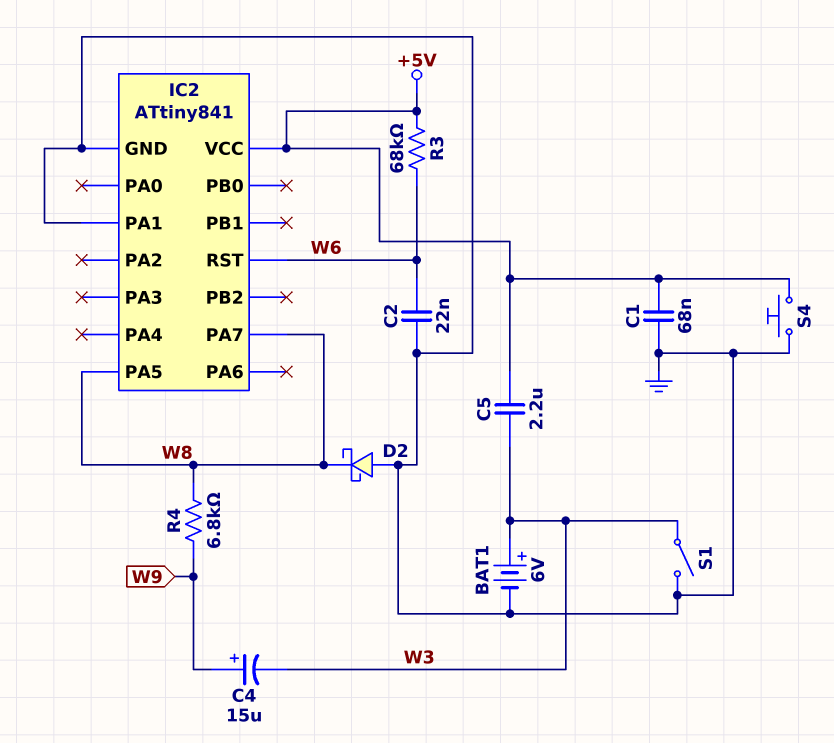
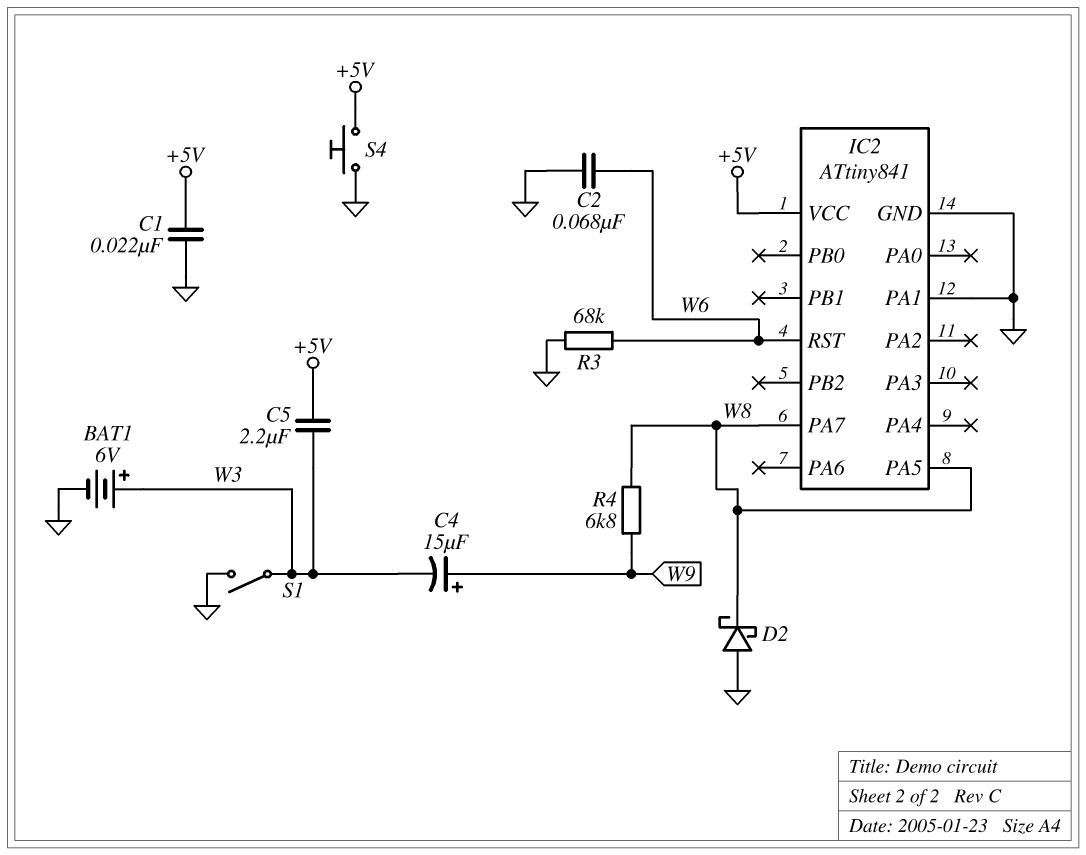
C1: 68nF (+5V, GND) -> 22nF (+5V, GND)
C2: 22nF (GND, W6) -> 68nF (GND, W6)
R3: 68k (+5V, W6) -> 68k (GND, W6)

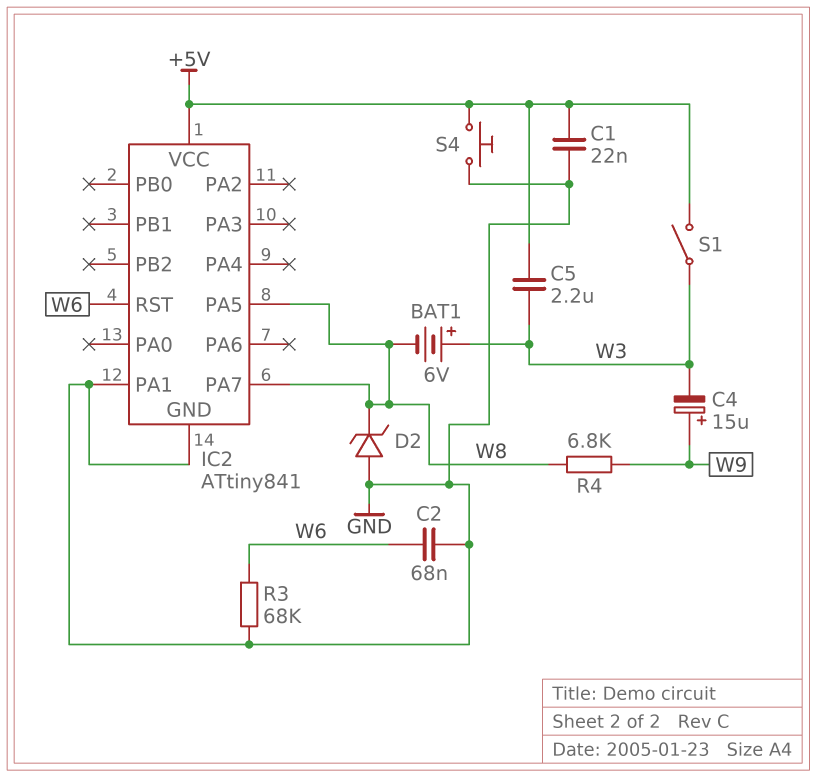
BAT1: 6V (plus W3, minus GND) -> 6V (plus W3, minus W8)
D2: schottky (A GND, K W8) -> zener (A GND, K W8)
S1: switch (GND, W3) -> switch (+5V, W3)

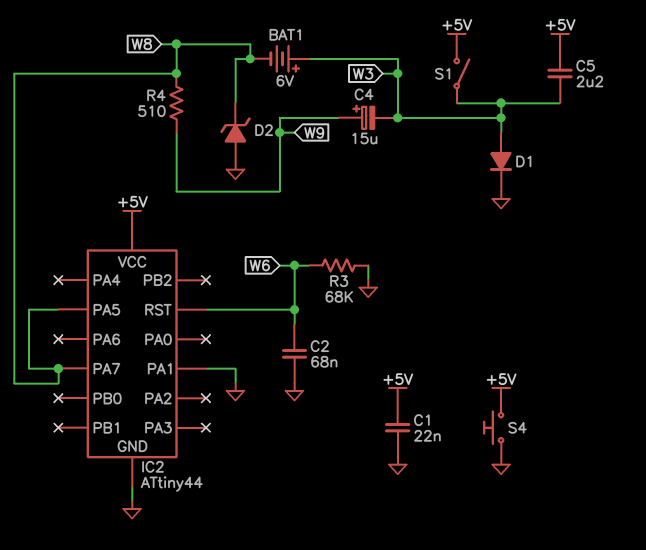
D1: none -> diode (A W3, K GND)
IC2: ATtiny841 -> ATtiny44
R4: 6.8k (W8, W9) -> 510 (W8, W9)

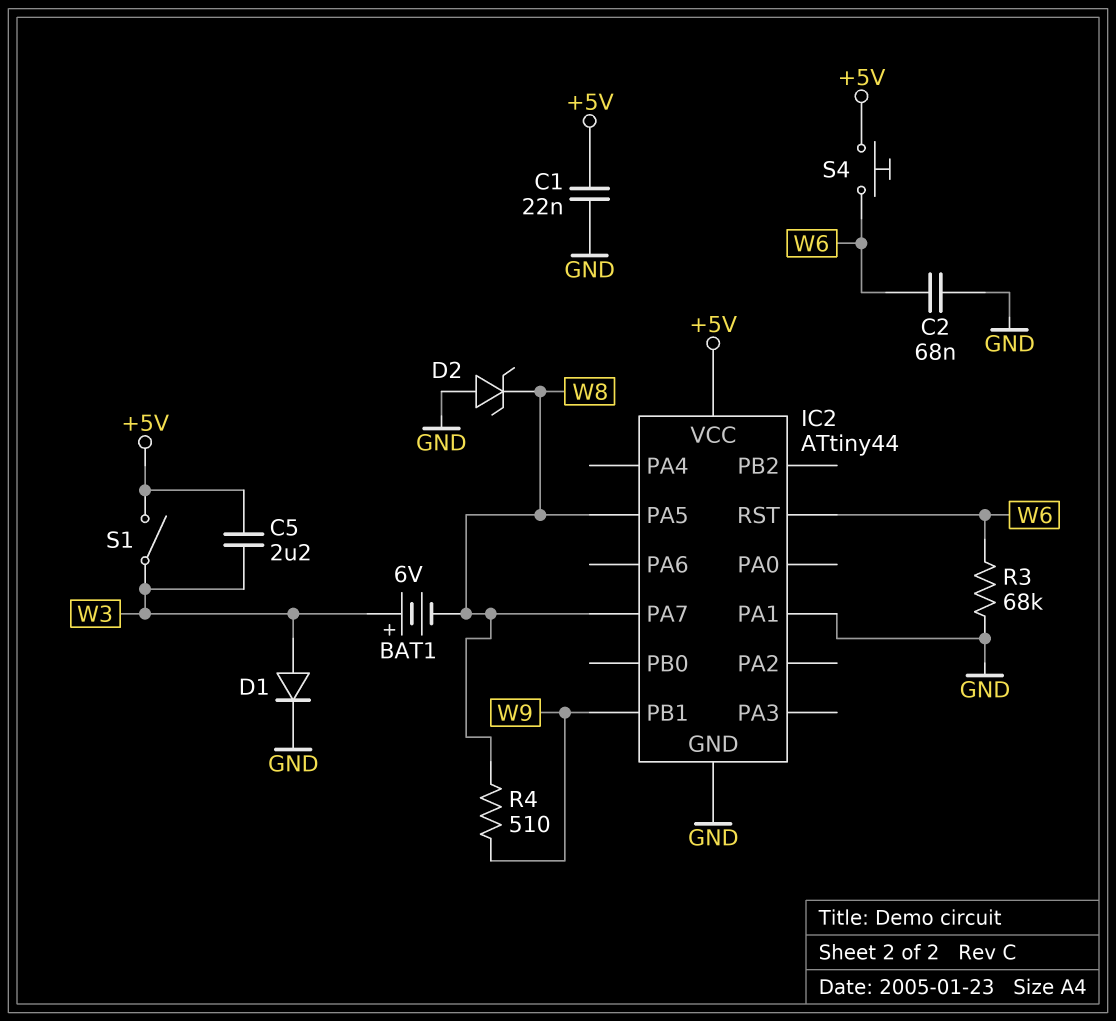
C4: 15uF (plus W9, minus W3) -> none
IC2 pin PB1: none -> W9
S4: button (+5V, GND) -> button (+5V, W6)

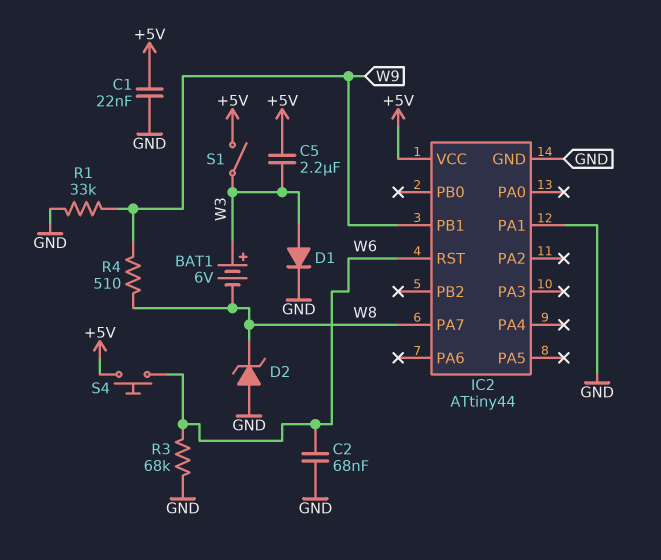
IC2 pin PA5: W8 -> none
R1: none -> 33k (GND, W9)

